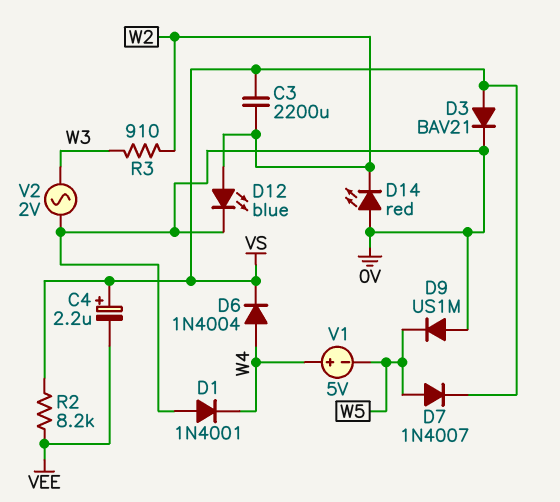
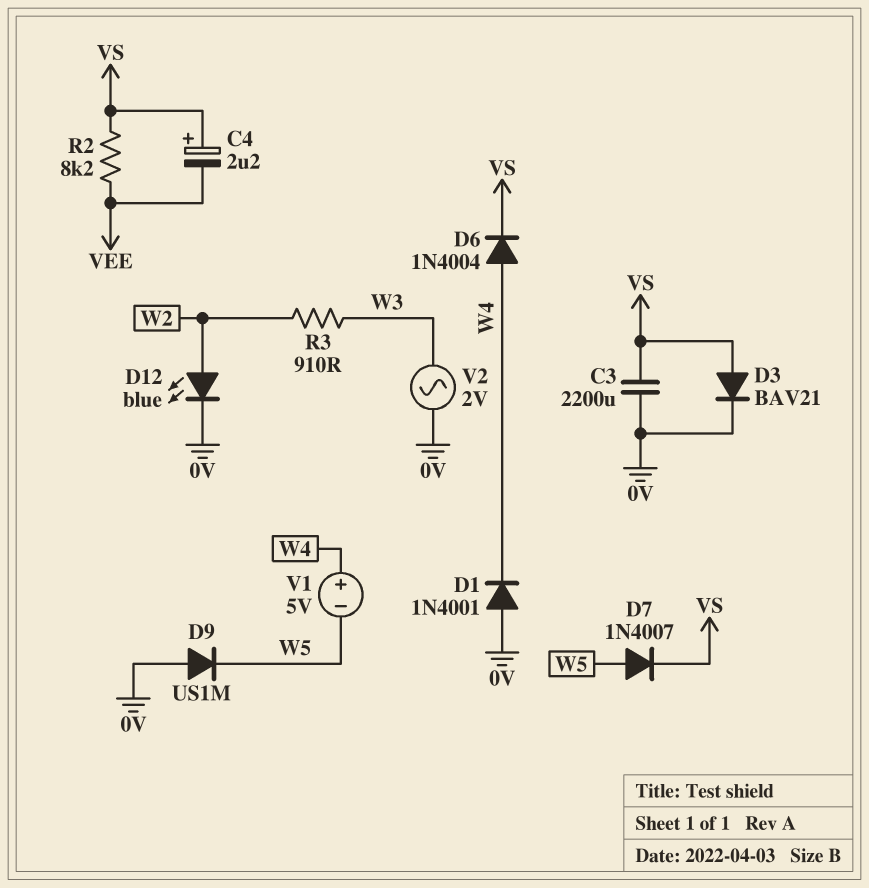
C3: 2200uF (VS, W2) -> 2200uF (0V, VS)
D14: LED red (A 0V, K W2) -> none

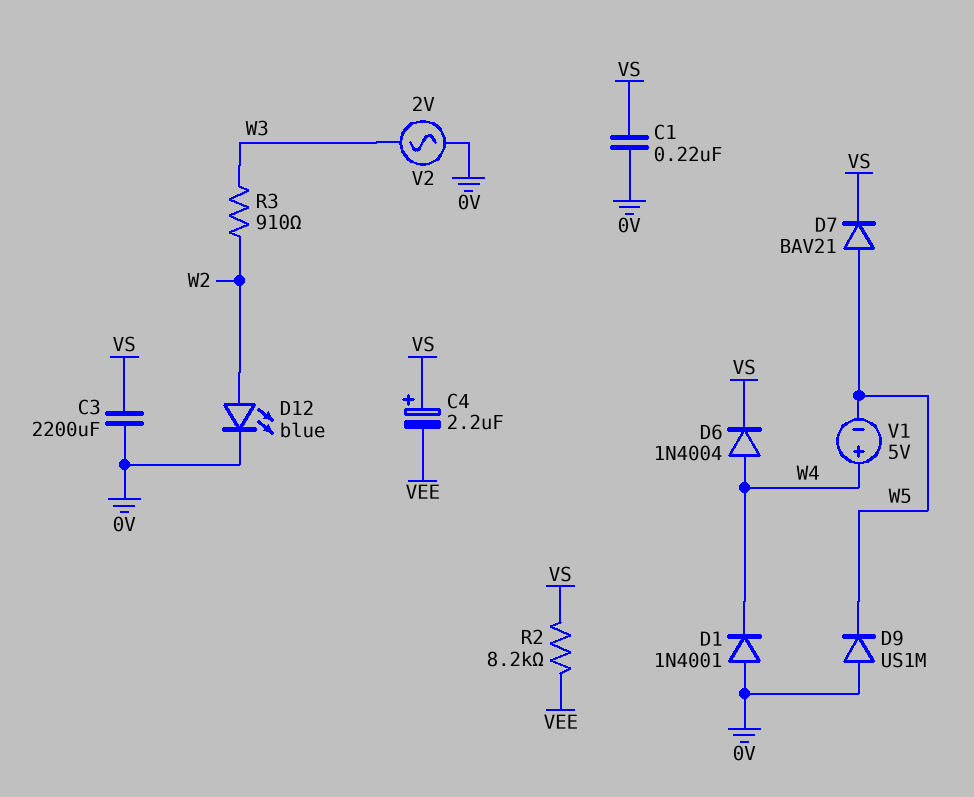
C1: none -> 220nF (0V, VS)
D3: diode BAV21 (A VS, K 0V) -> none
D7: diode 1N4007 (A W5, K VS) -> diode BAV21 (A W5, K VS)

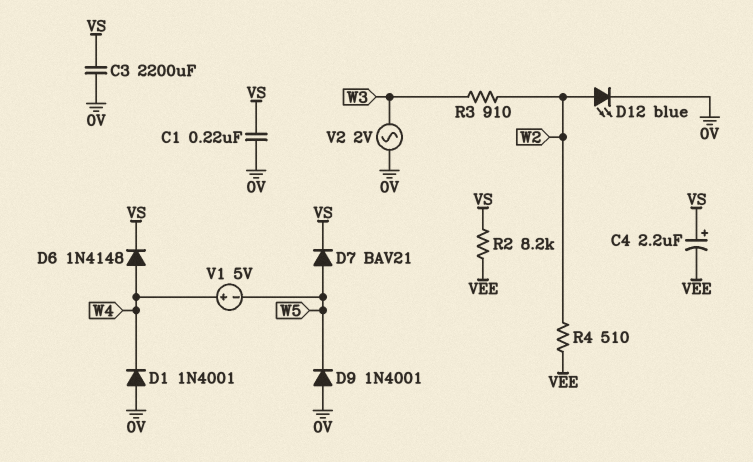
D6: diode 1N4004 (A W4, K VS) -> diode 1N4148 (A W4, K VS)
D9: diode US1M (A 0V, K W5) -> diode 1N4001 (A 0V, K W5)
R4: none -> 510 (VEE, W2)

